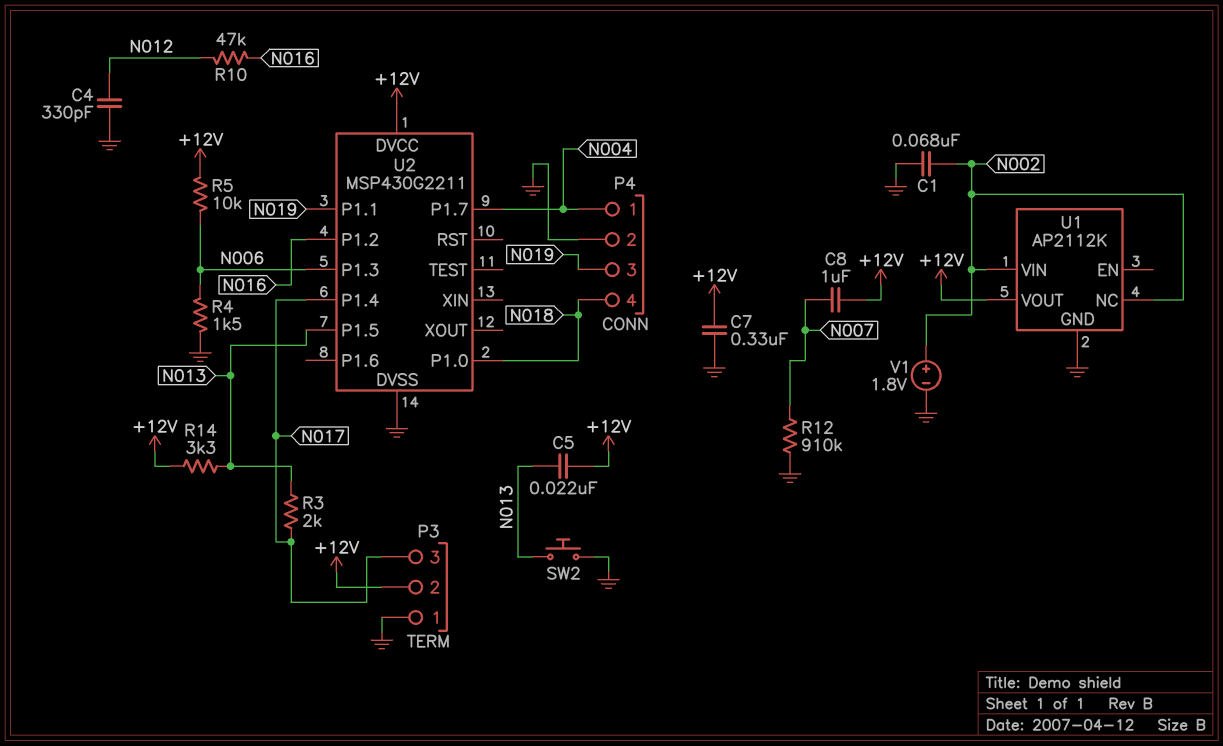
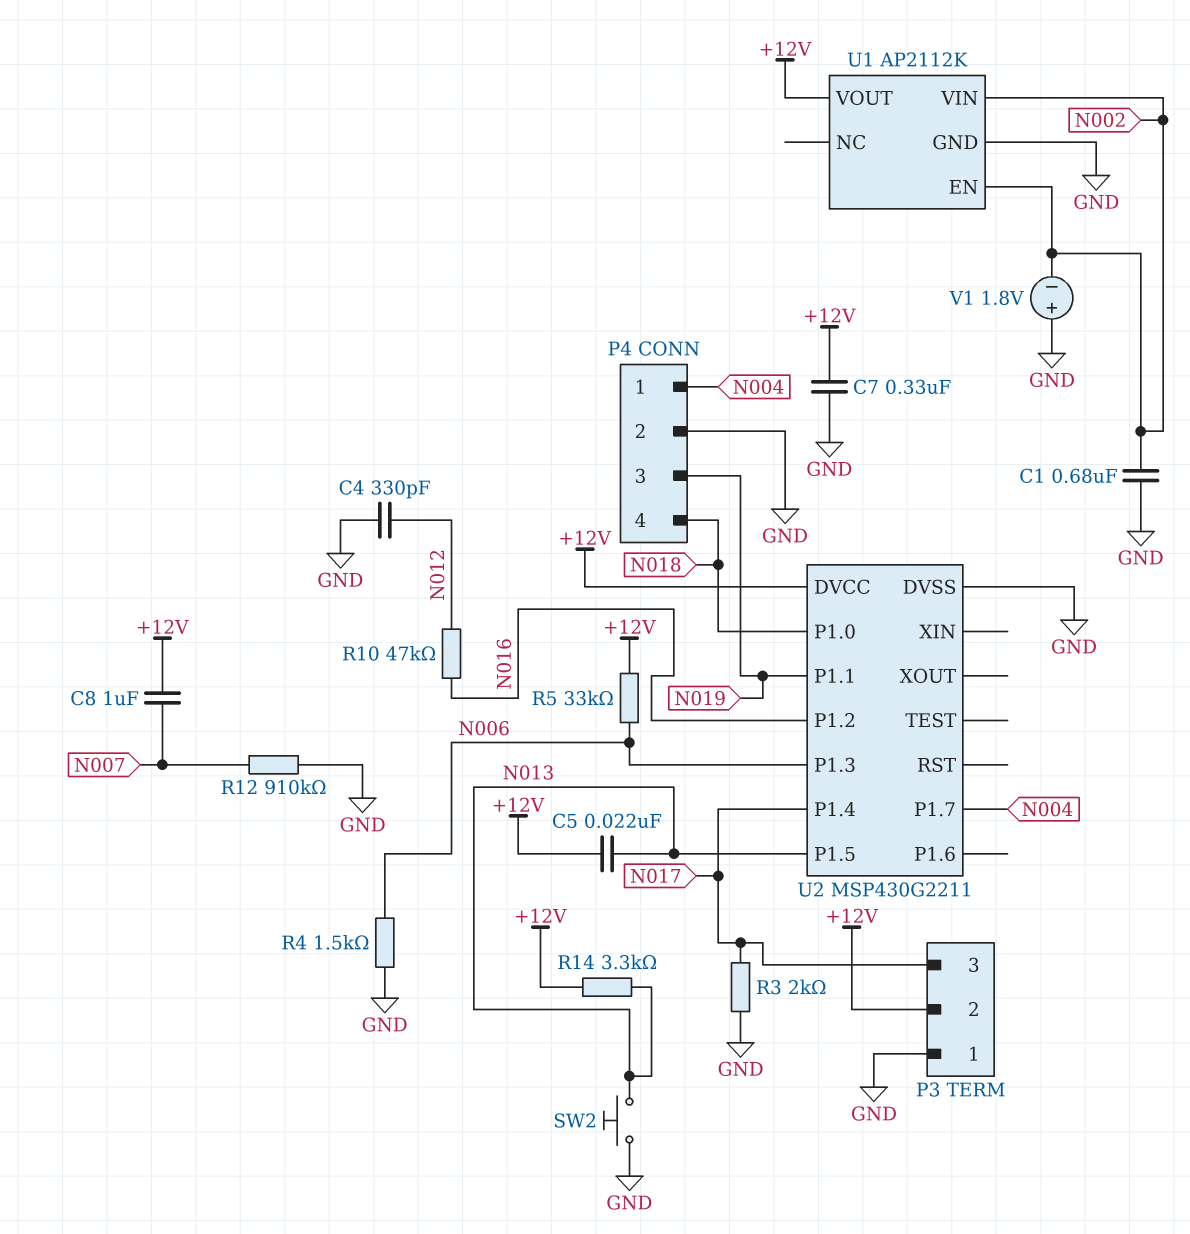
C1: 68nF (GND, N002) -> 680nF (GND, N002)
R3: 2k (N013, N017) -> 2k (GND, N017)
R5: 10k (+12V, N006) -> 33k (+12V, N006)
U1 pin EN: none -> N002
U1 pin NC: N002 -> none
V1: 1.8V (plus N002, minus GND) -> 1.8V (plus GND, minus N002)

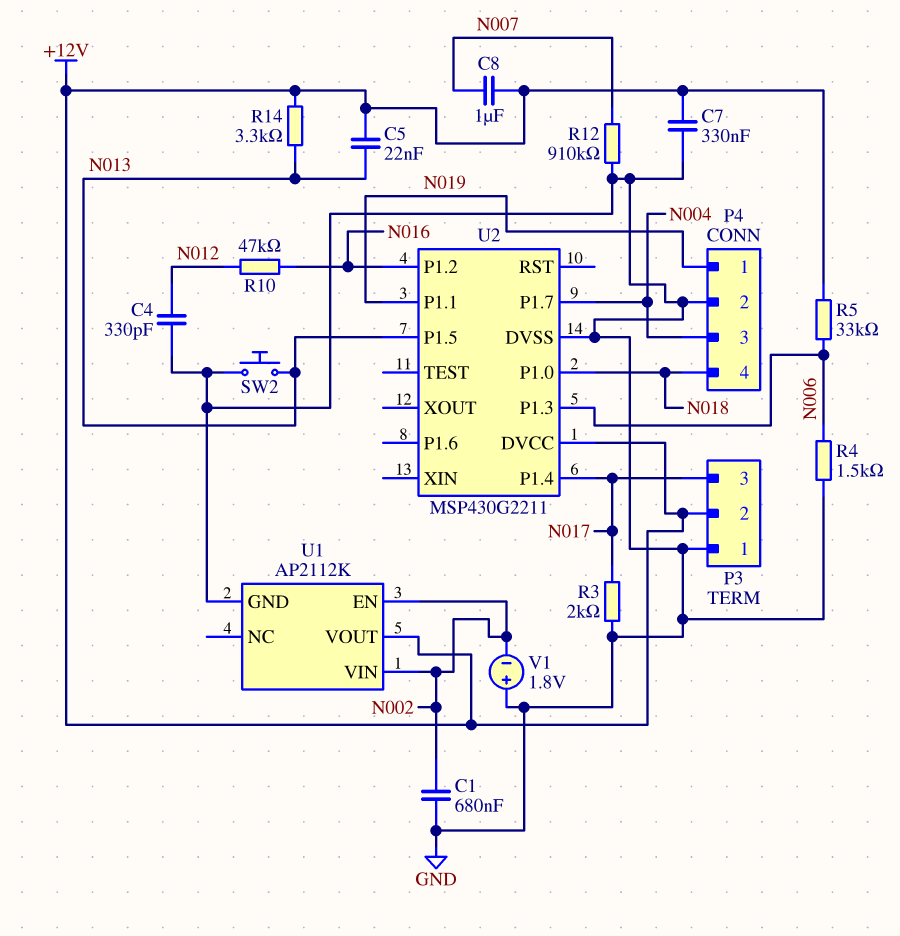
P4 pin 1: N004 -> N019
P4 pin 3: N019 -> N004

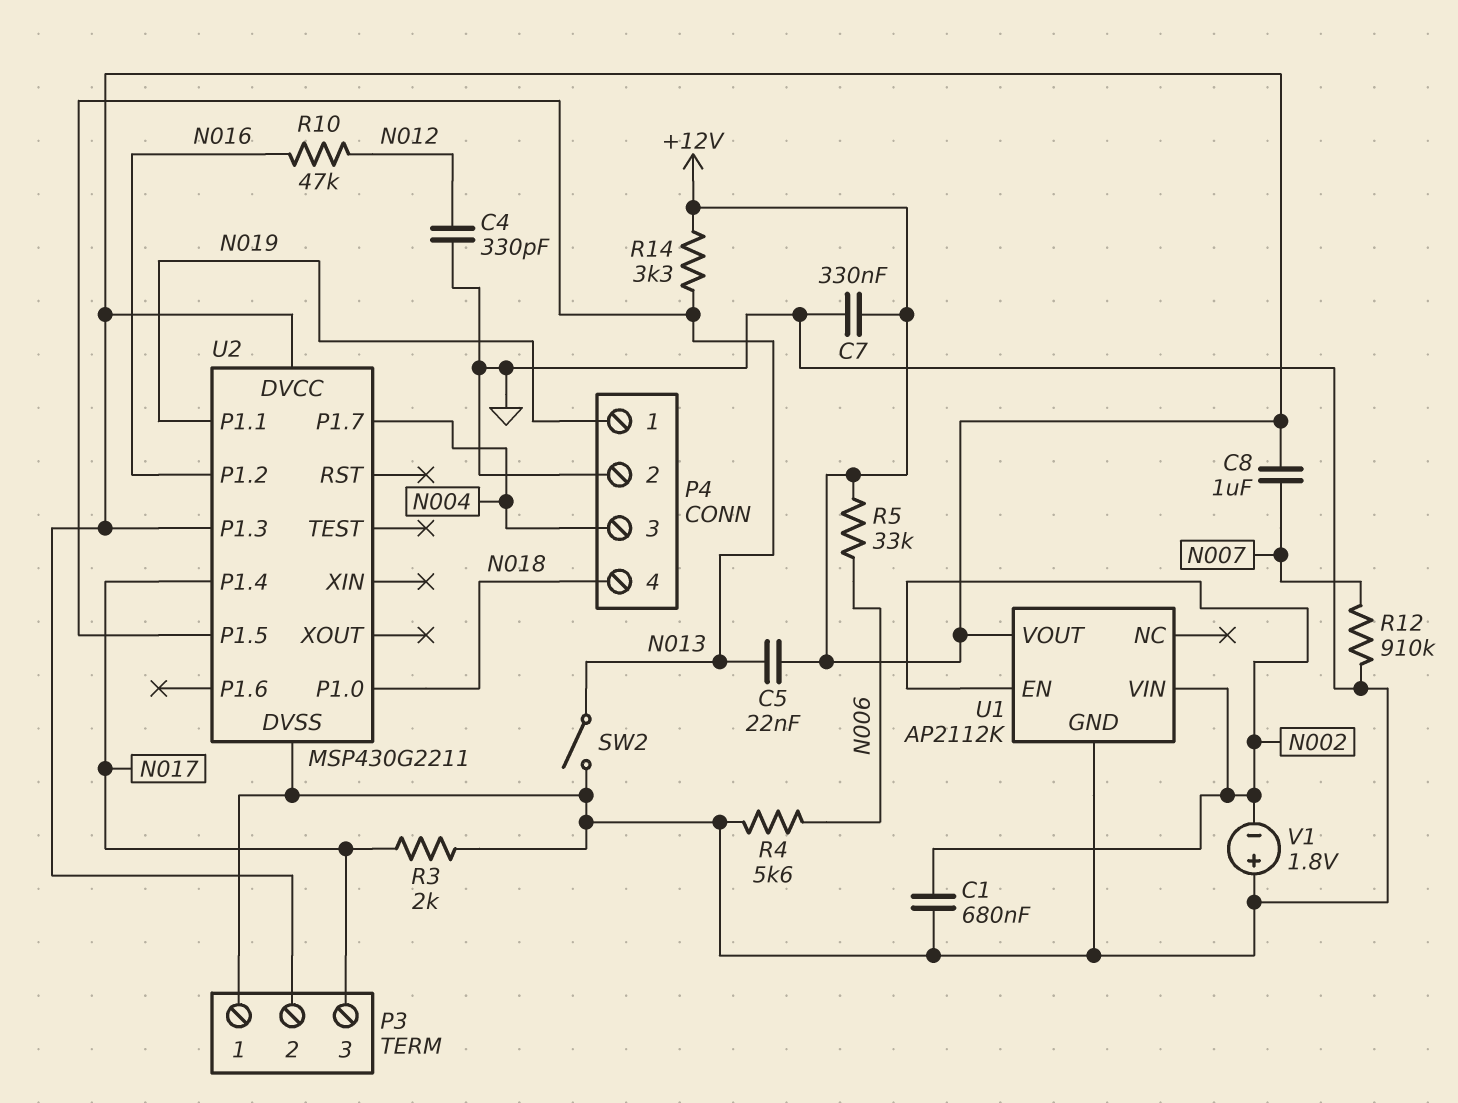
R4: 1.5k (GND, N006) -> 5.6k (GND, N006)
SW2: button (GND, N013) -> switch (GND, N013)
U2 pin P1.3: N006 -> +12V

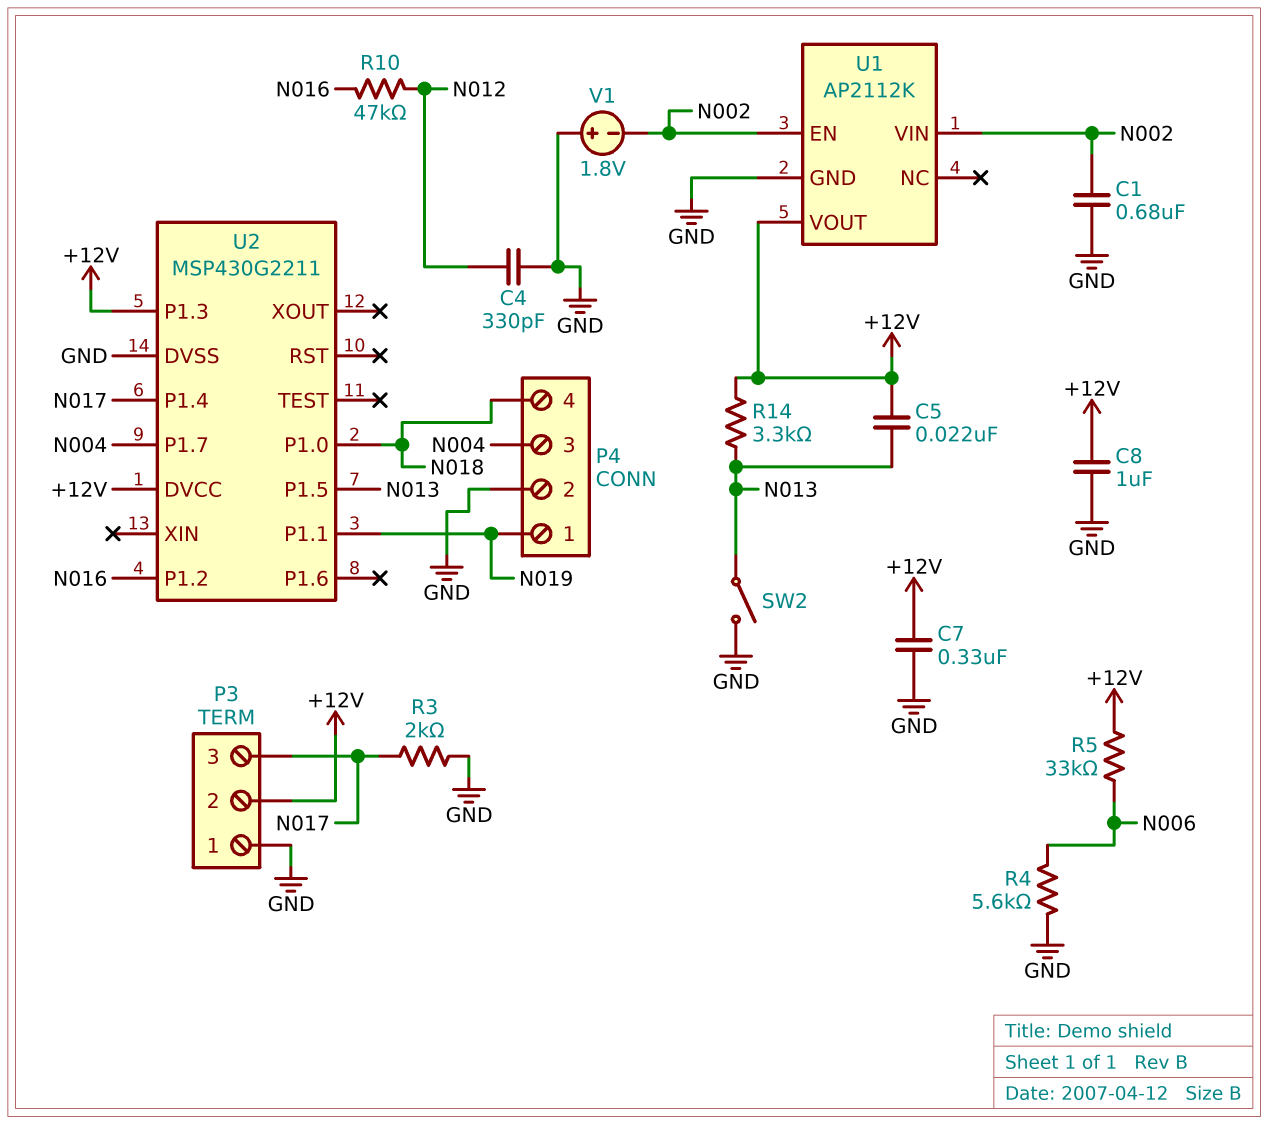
C8: 1uF (+12V, N007) -> 1uF (+12V, GND)
R12: 910k (GND, N007) -> none

